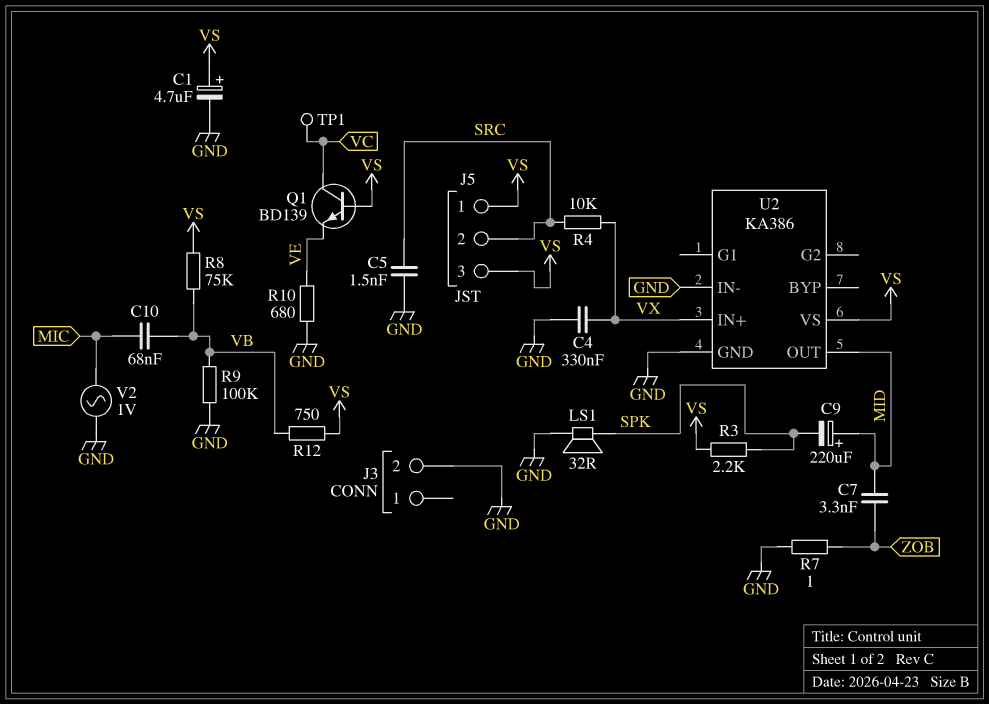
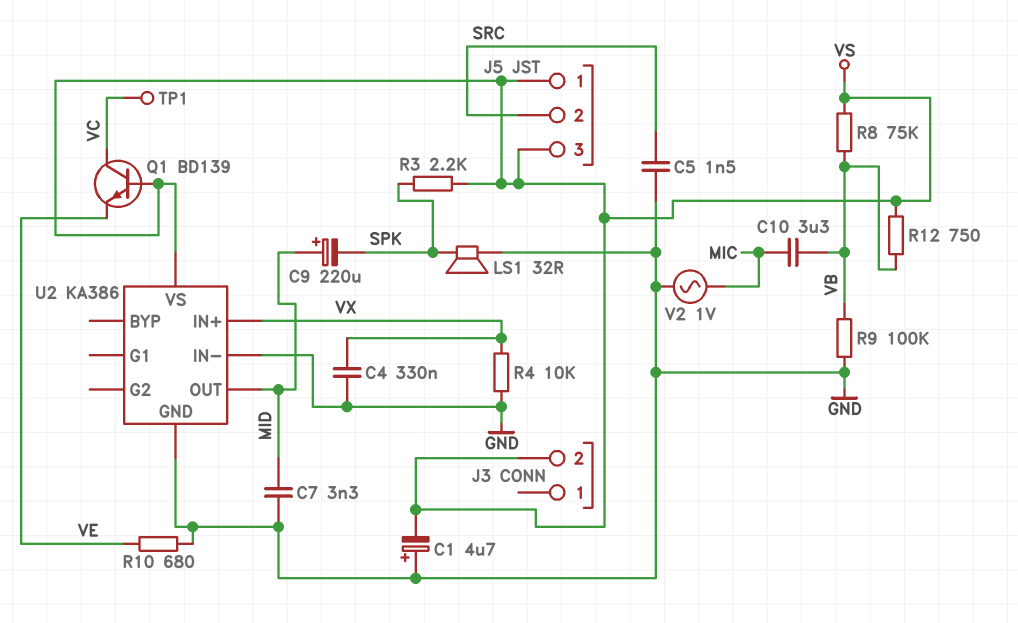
C1: 4.7uF (plus VS, minus GND) -> 4.7uF (plus GND, minus VS)
C7: 3.3nF (MID, ZOB) -> 3.3nF (GND, MID)
C10: 68nF (MIC, VB) -> 3.3uF (MIC, VB)
J3 pin 2: GND -> VS
R4: 10k (SRC, VX) -> 10k (GND, VX)
R7: 1 (GND, ZOB) -> none

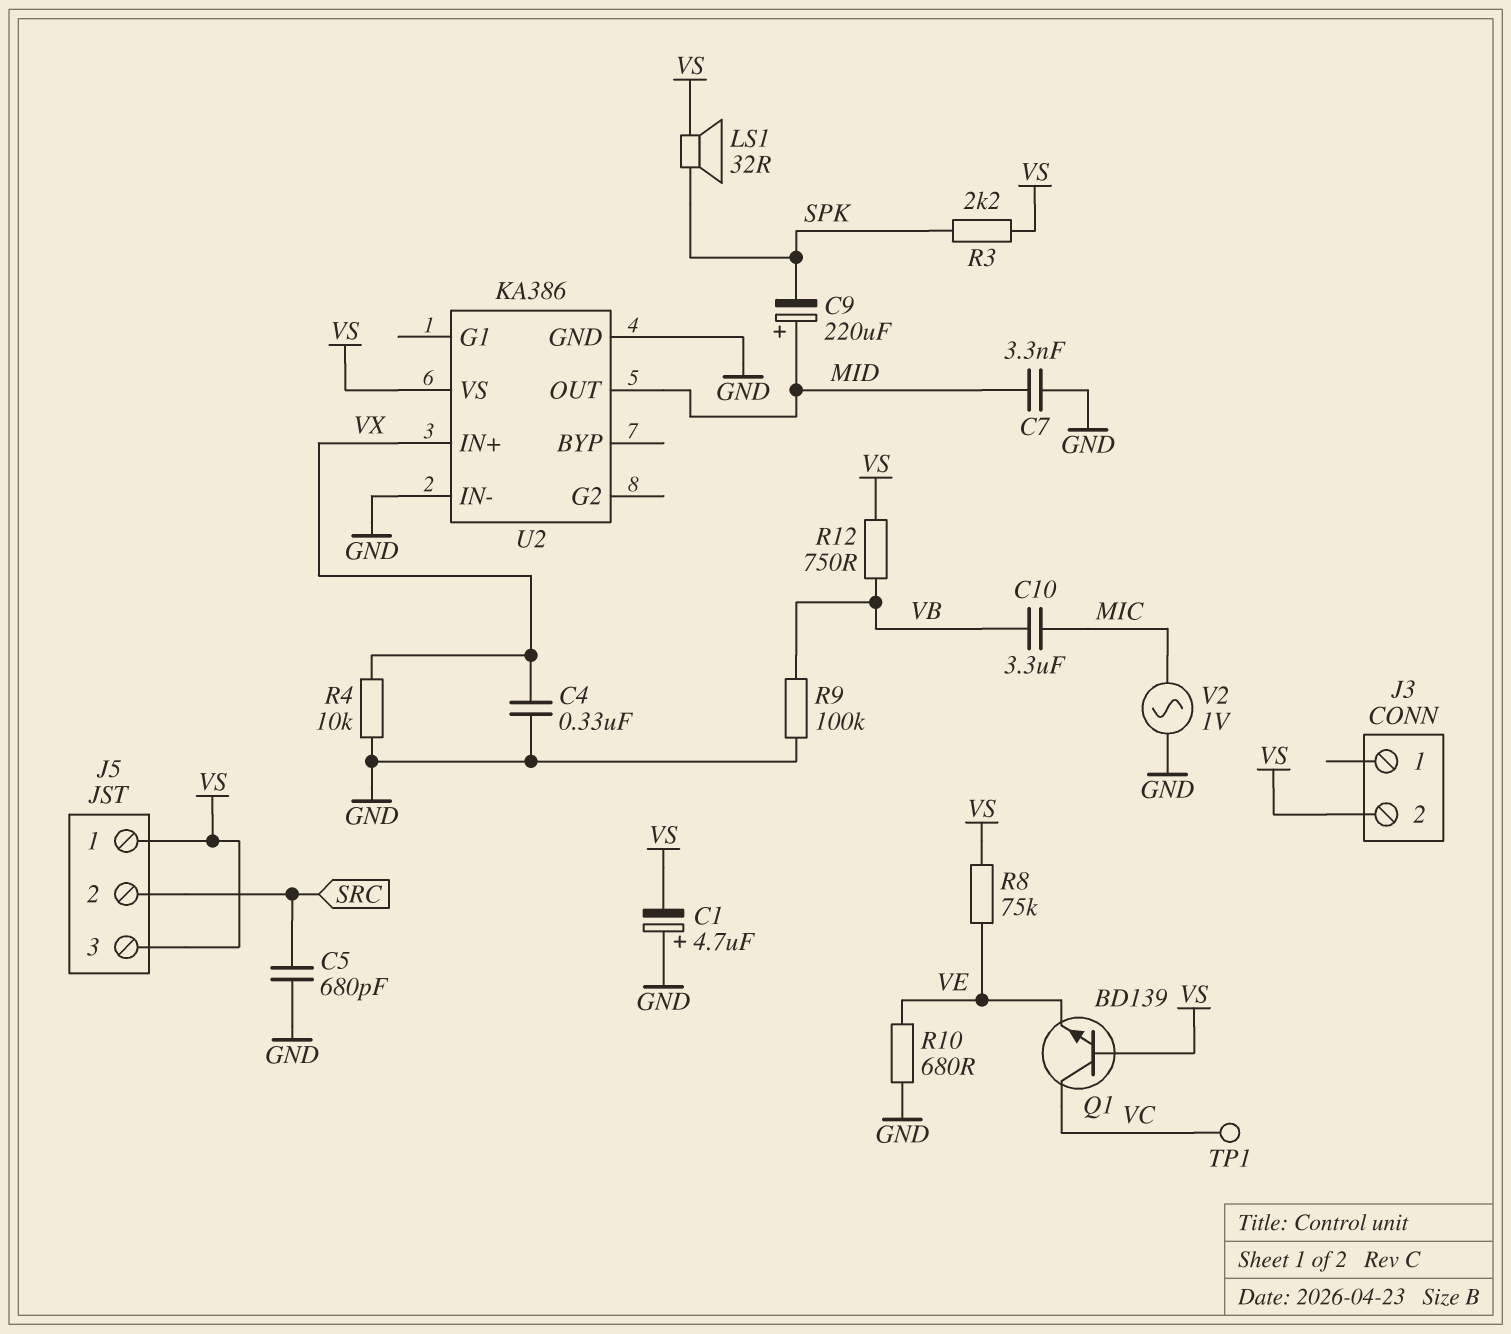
C5: 1.5nF (GND, SRC) -> 680pF (GND, SRC)
LS1: speaker 32R (GND, SPK) -> speaker 32R (SPK, VS)
R8: 75k (VB, VS) -> 75k (VE, VS)

